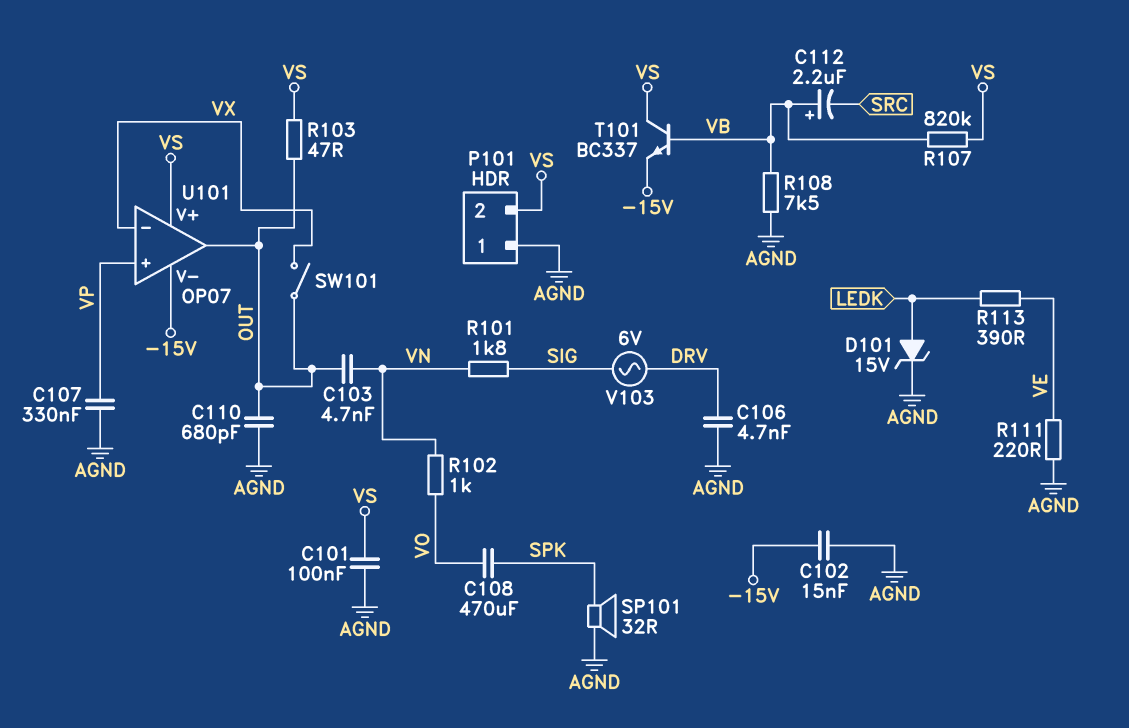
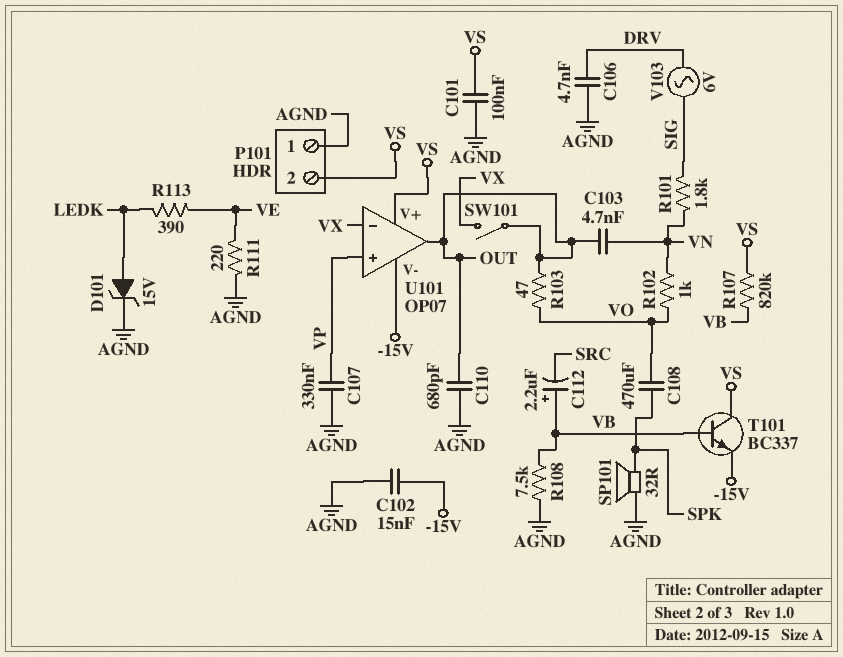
R103: 47 (OUT, VS) -> 47 (OUT, VO)

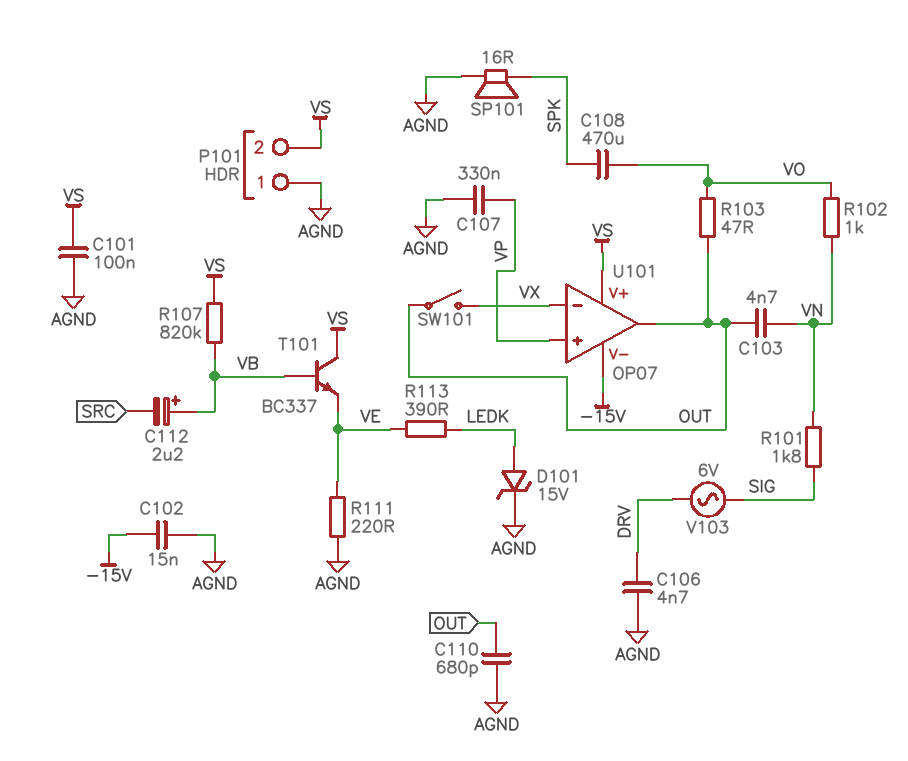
R108: 7.5k (AGND, VB) -> none
SP101: speaker 32R (AGND, SPK) -> speaker 16R (AGND, SPK)
T101: NPN BC337 (B VB, C VS, E -15V) -> NPN BC337 (B VB, C VS, E VE)

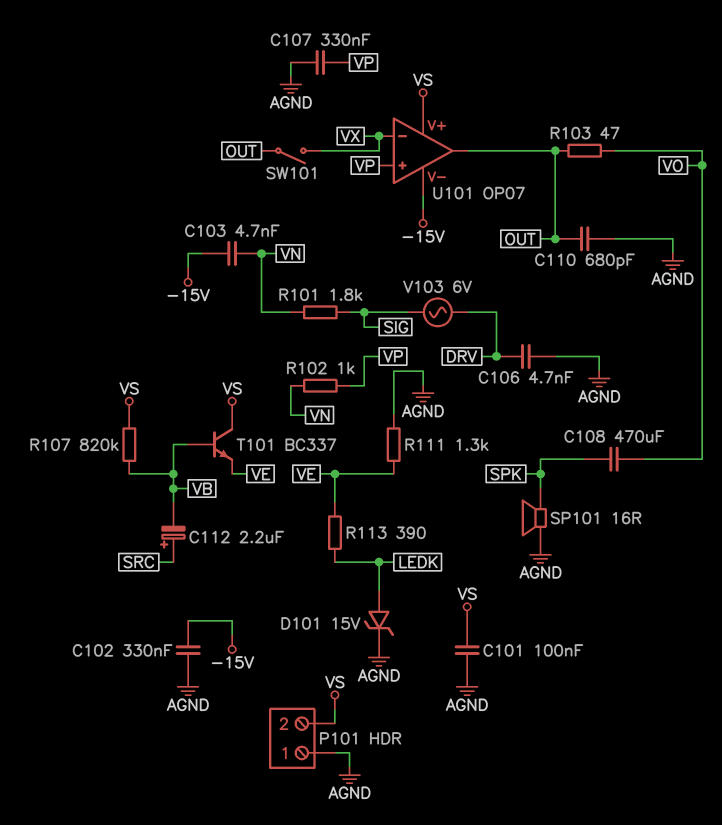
C102: 15nF (-15V, AGND) -> 330nF (-15V, AGND)
C103: 4.7nF (OUT, VN) -> 4.7nF (-15V, VN)
C112: 2.2uF (plus VB, minus SRC) -> 2.2uF (plus SRC, minus VB)
R102: 1k (VN, VO) -> 1k (VN, VP)
R111: 220 (AGND, VE) -> 1.3k (AGND, VE)

